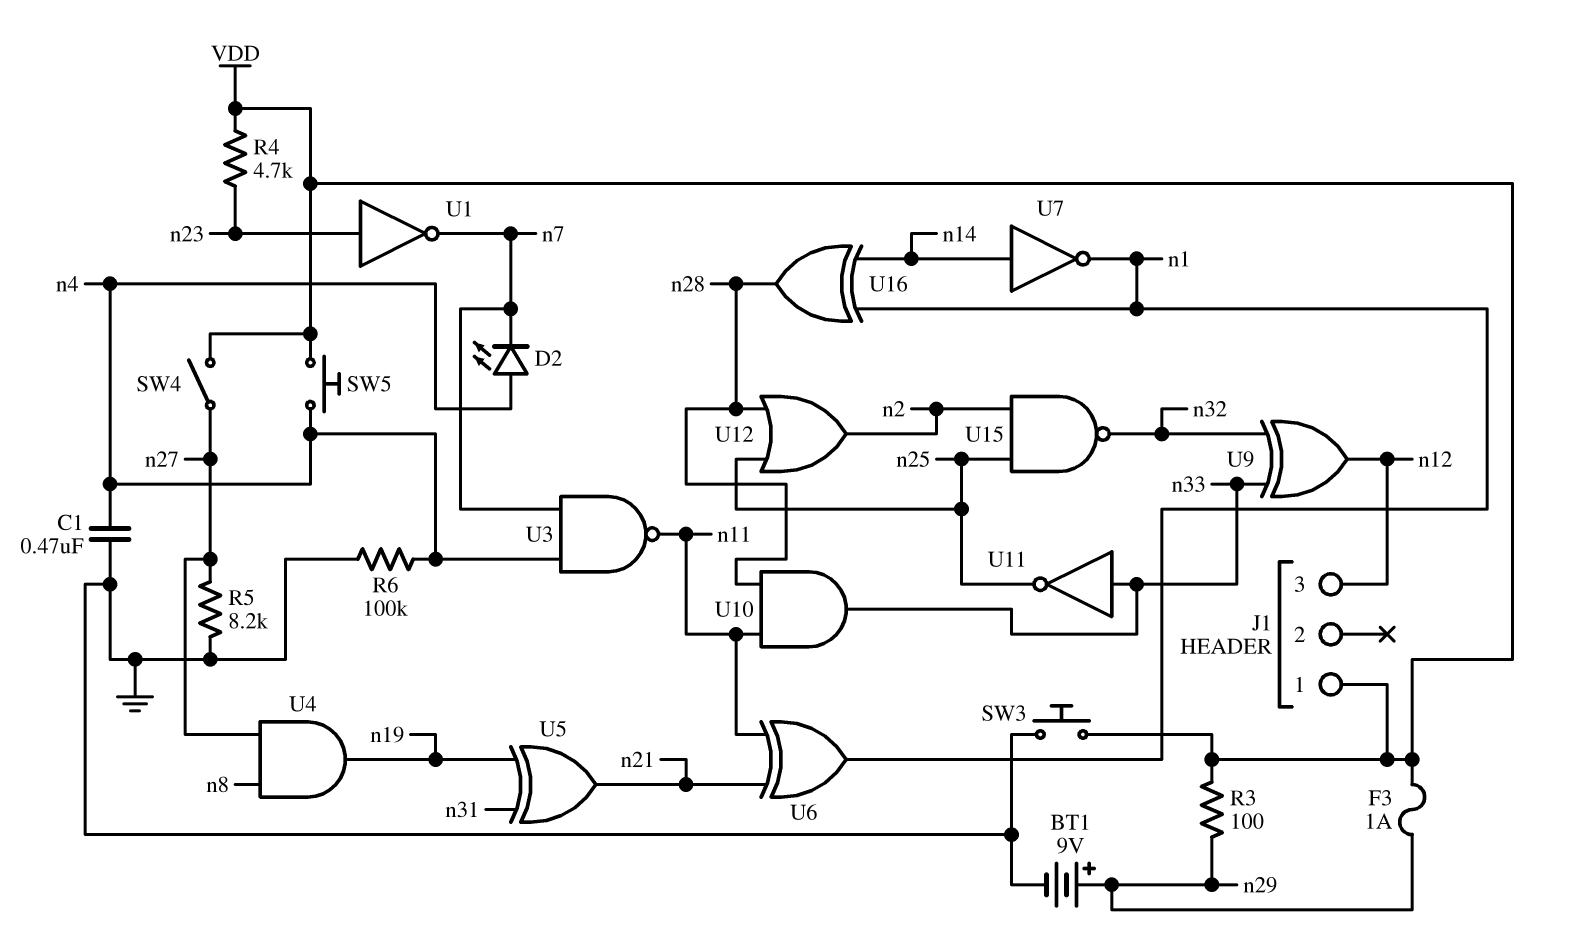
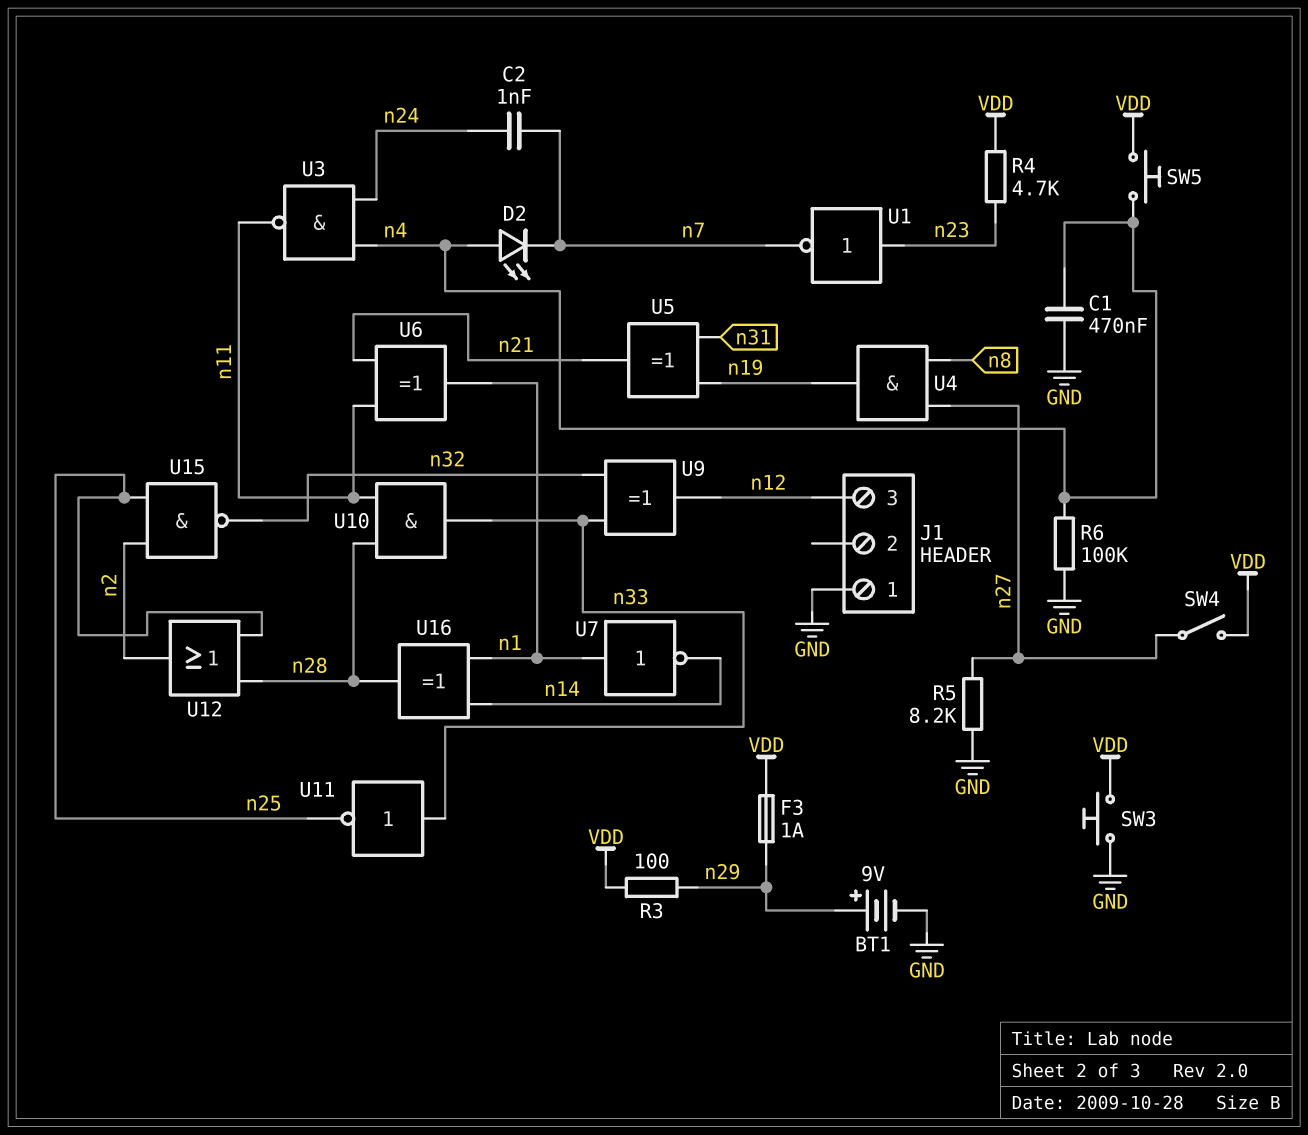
C2: none -> 1nF (n7, n24)
J1 pin 1: VDD -> GND
U3: NAND (in n4, in n7, out n11) -> NAND (in n4, in n24, out n11)
U7: NOT (in n14, out n1) -> NOT (in n1, out n14)

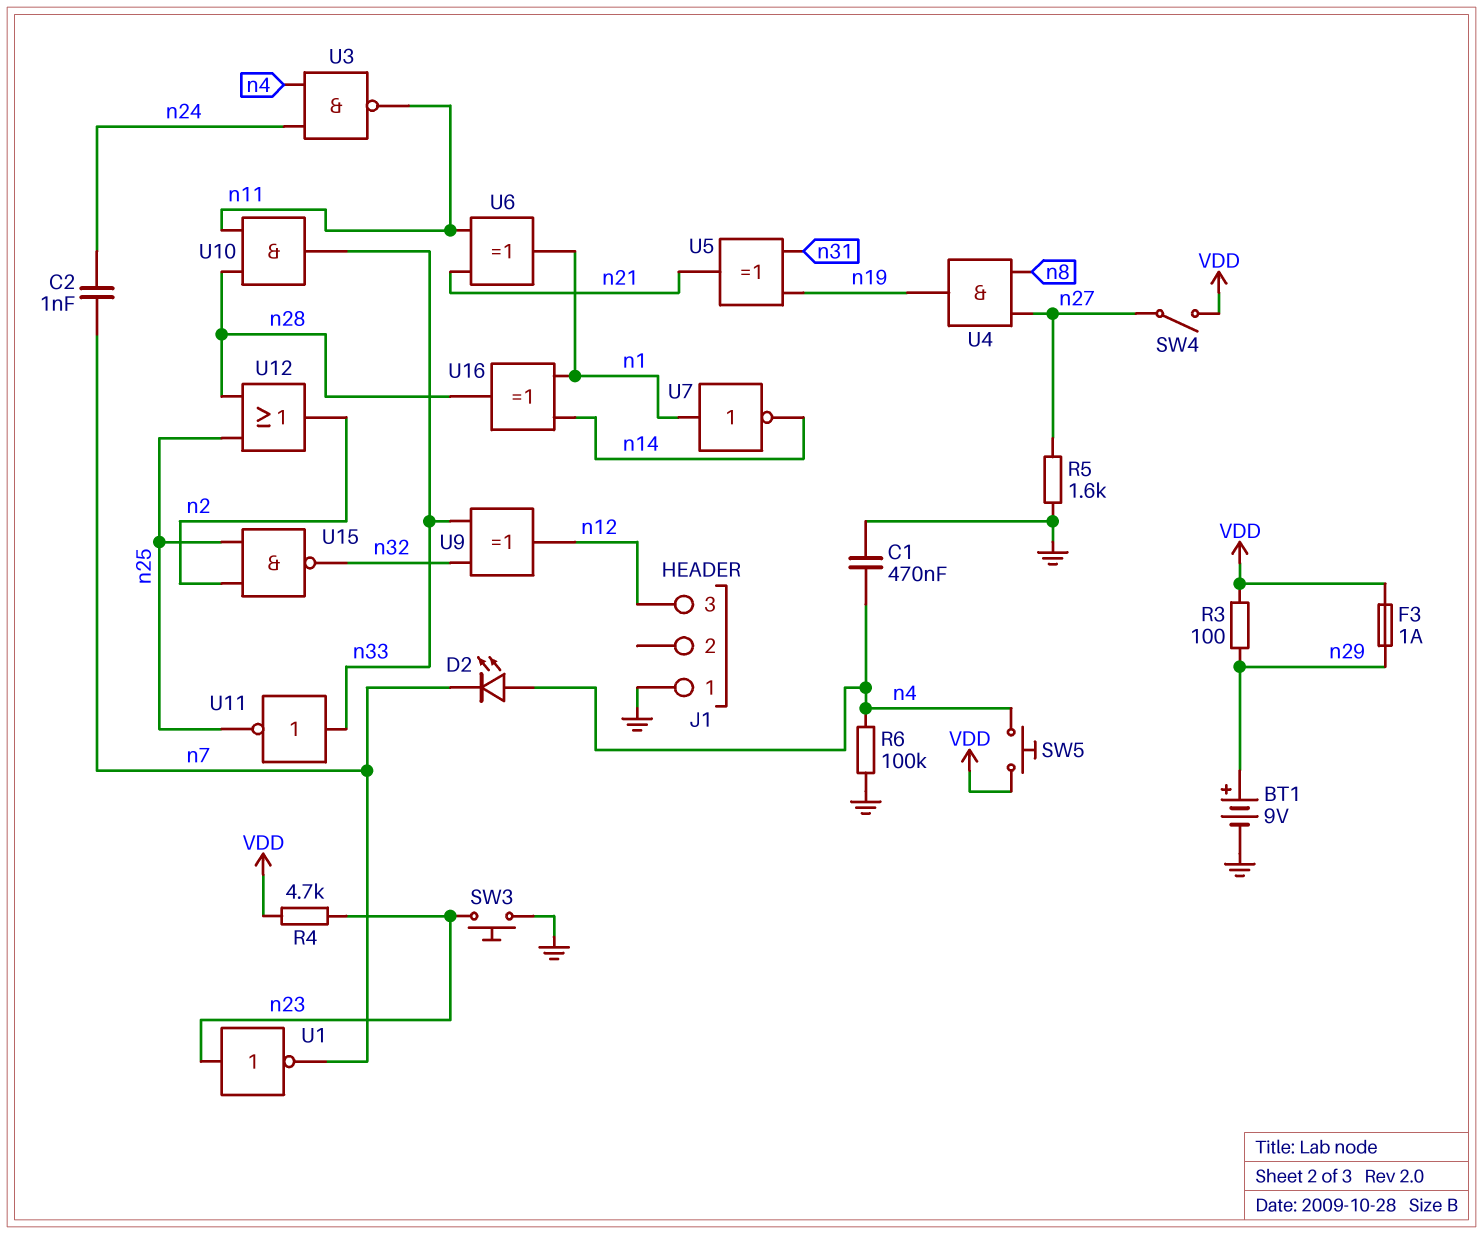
R5: 8.2k (GND, n27) -> 1.6k (GND, n27)
SW3: button (GND, VDD) -> button (GND, n23)

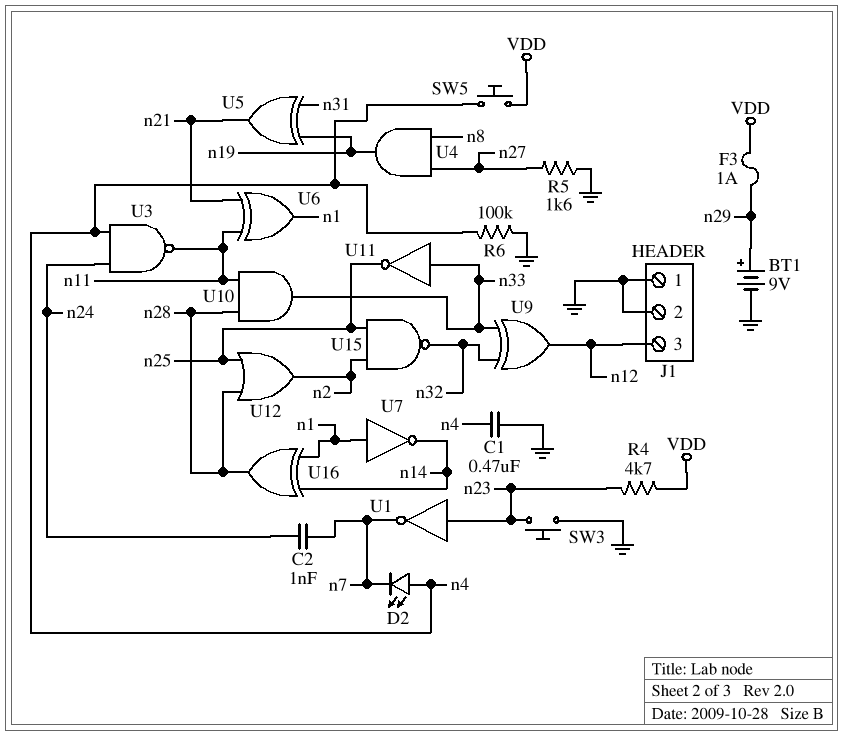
J1 pin 2: none -> GND
R3: 100 (VDD, n29) -> none
SW4: switch (VDD, n27) -> none

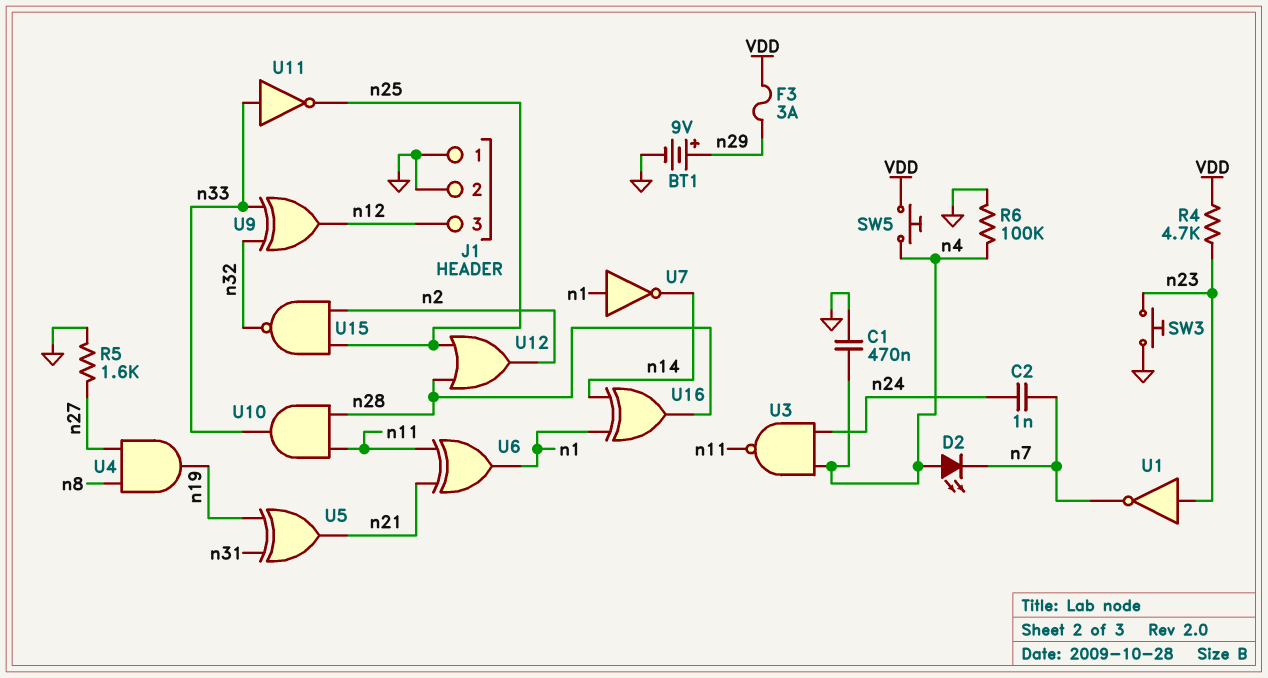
F3: 1A (VDD, n29) -> 3A (VDD, n29)

